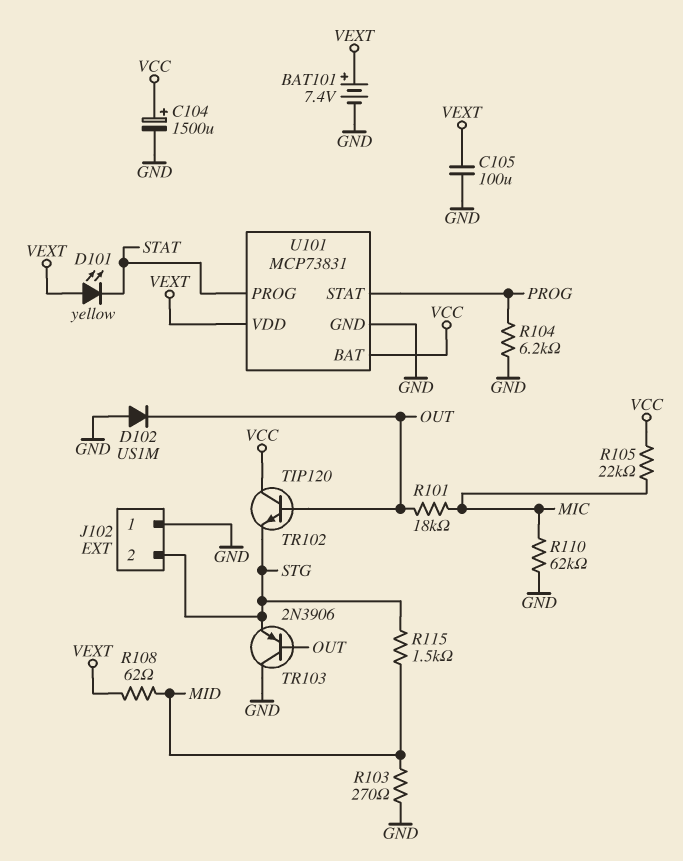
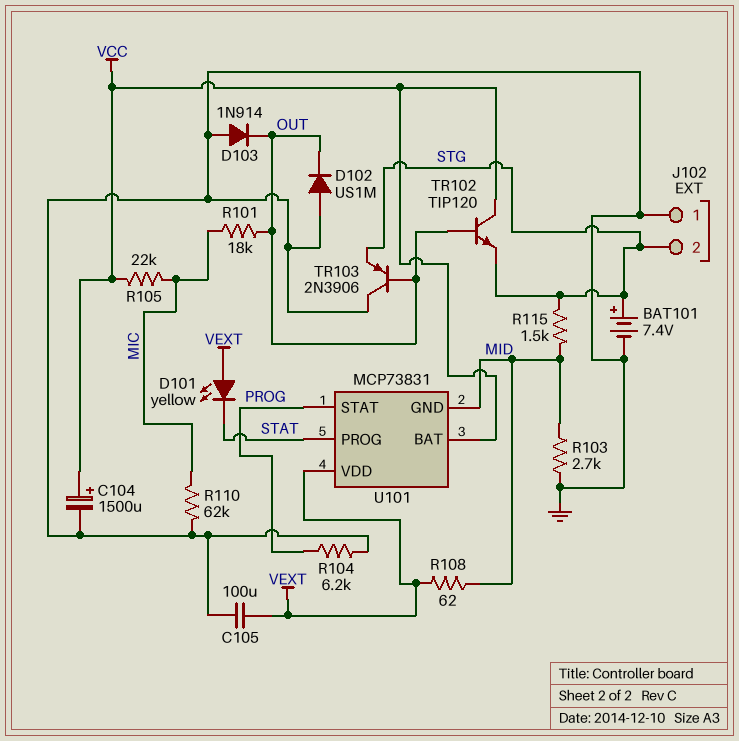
BAT101: 7.4V (plus VEXT, minus GND) -> 7.4V (plus STG, minus GND)
D103: none -> diode 1N914 (A GND, K OUT)
R103: 270 (GND, MID) -> 2.7k (GND, MID)
U101 pin GND: GND -> MID

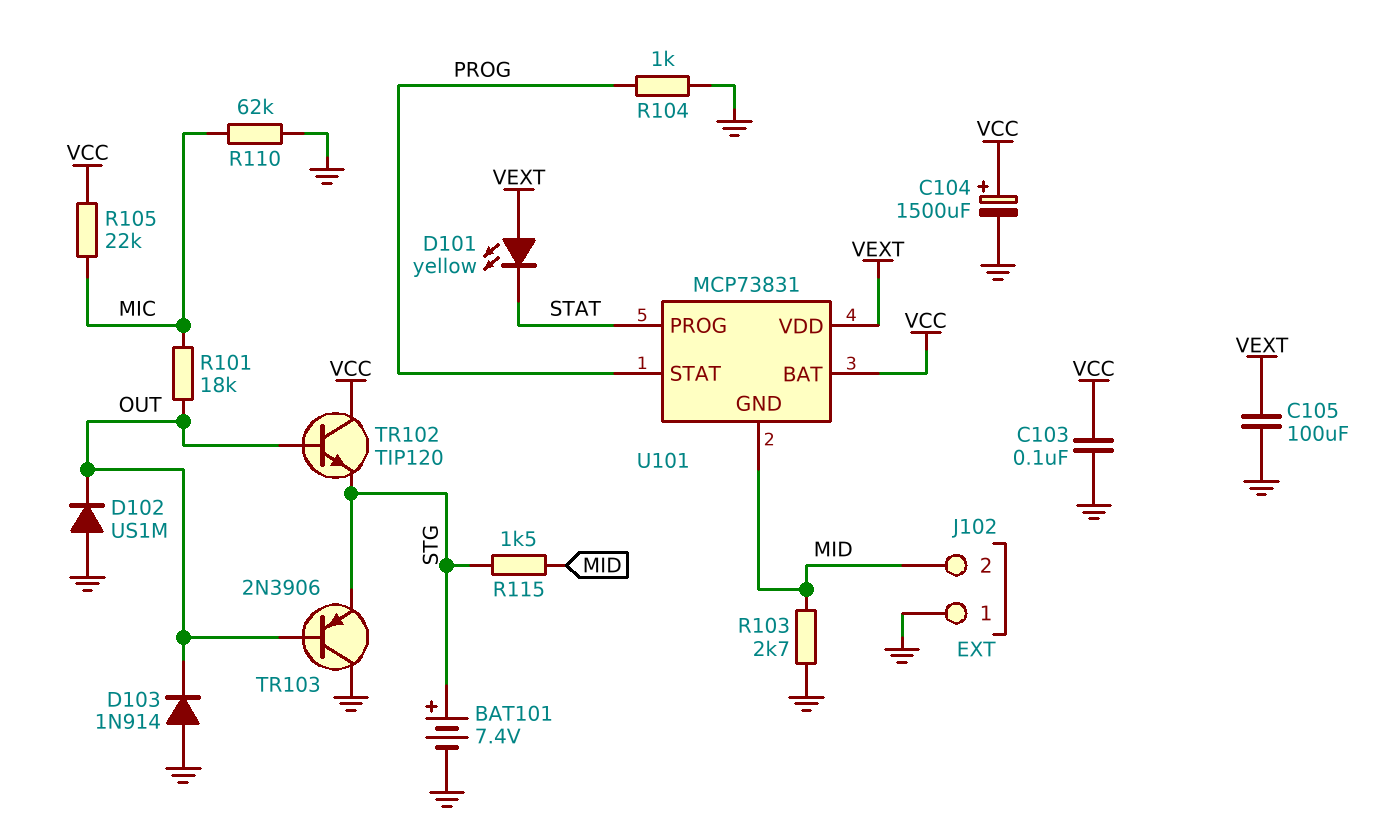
C103: none -> 100nF (GND, VCC)
J102 pin 2: STG -> MID
R104: 6.2k (GND, PROG) -> 1k (GND, PROG)
R108: 62 (MID, VEXT) -> none

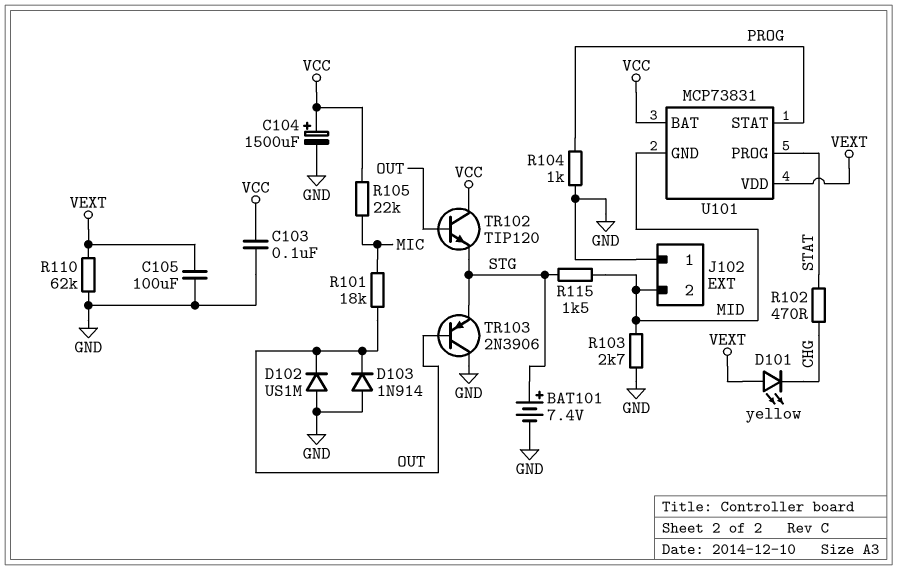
D101: LED yellow (A VEXT, K STAT) -> LED yellow (A VEXT, K CHG)
R102: none -> 470 (CHG, STAT)
R110: 62k (GND, MIC) -> 62k (GND, VEXT)

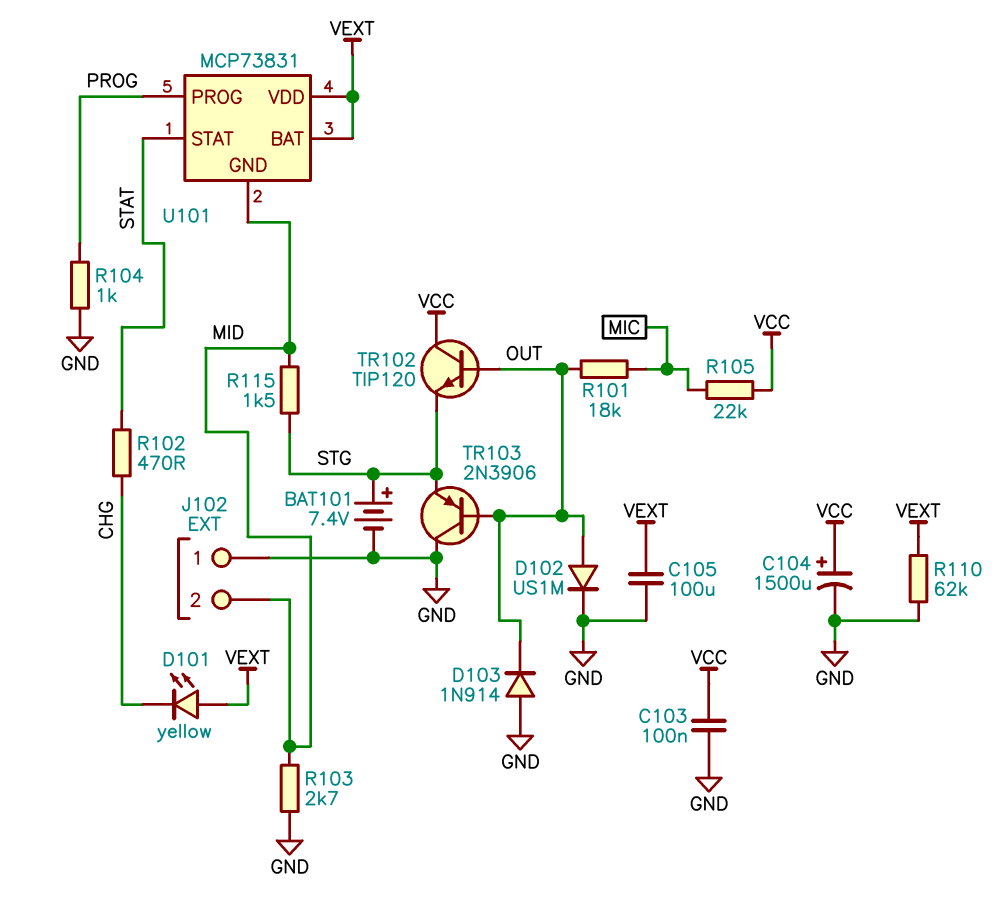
D102: diode US1M (A GND, K OUT) -> diode US1M (A OUT, K GND)
U101 pin BAT: VCC -> VEXT
U101 pin PROG: STAT -> PROG
U101 pin STAT: PROG -> STAT

